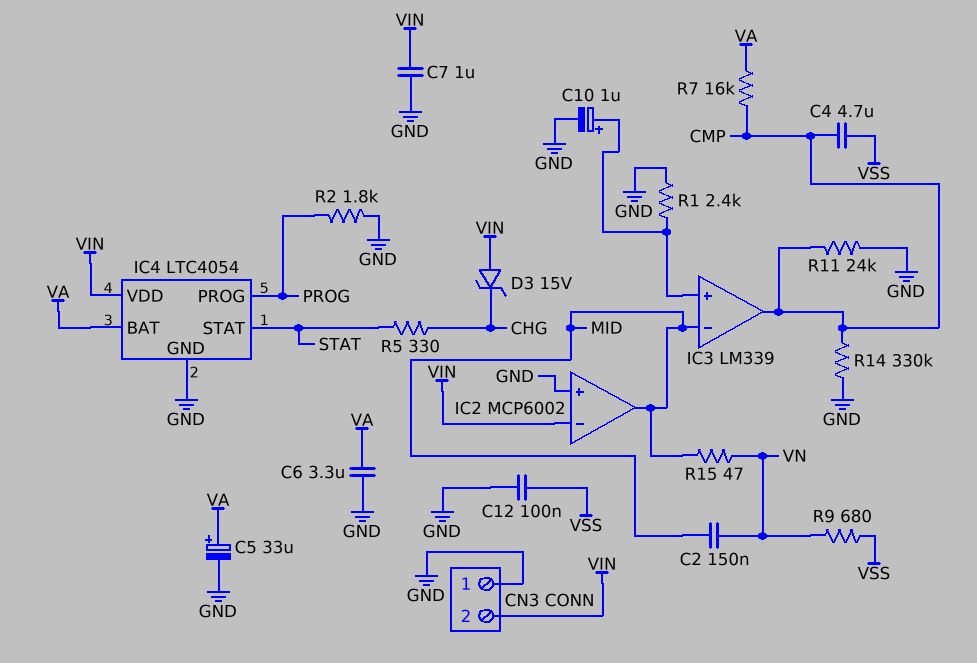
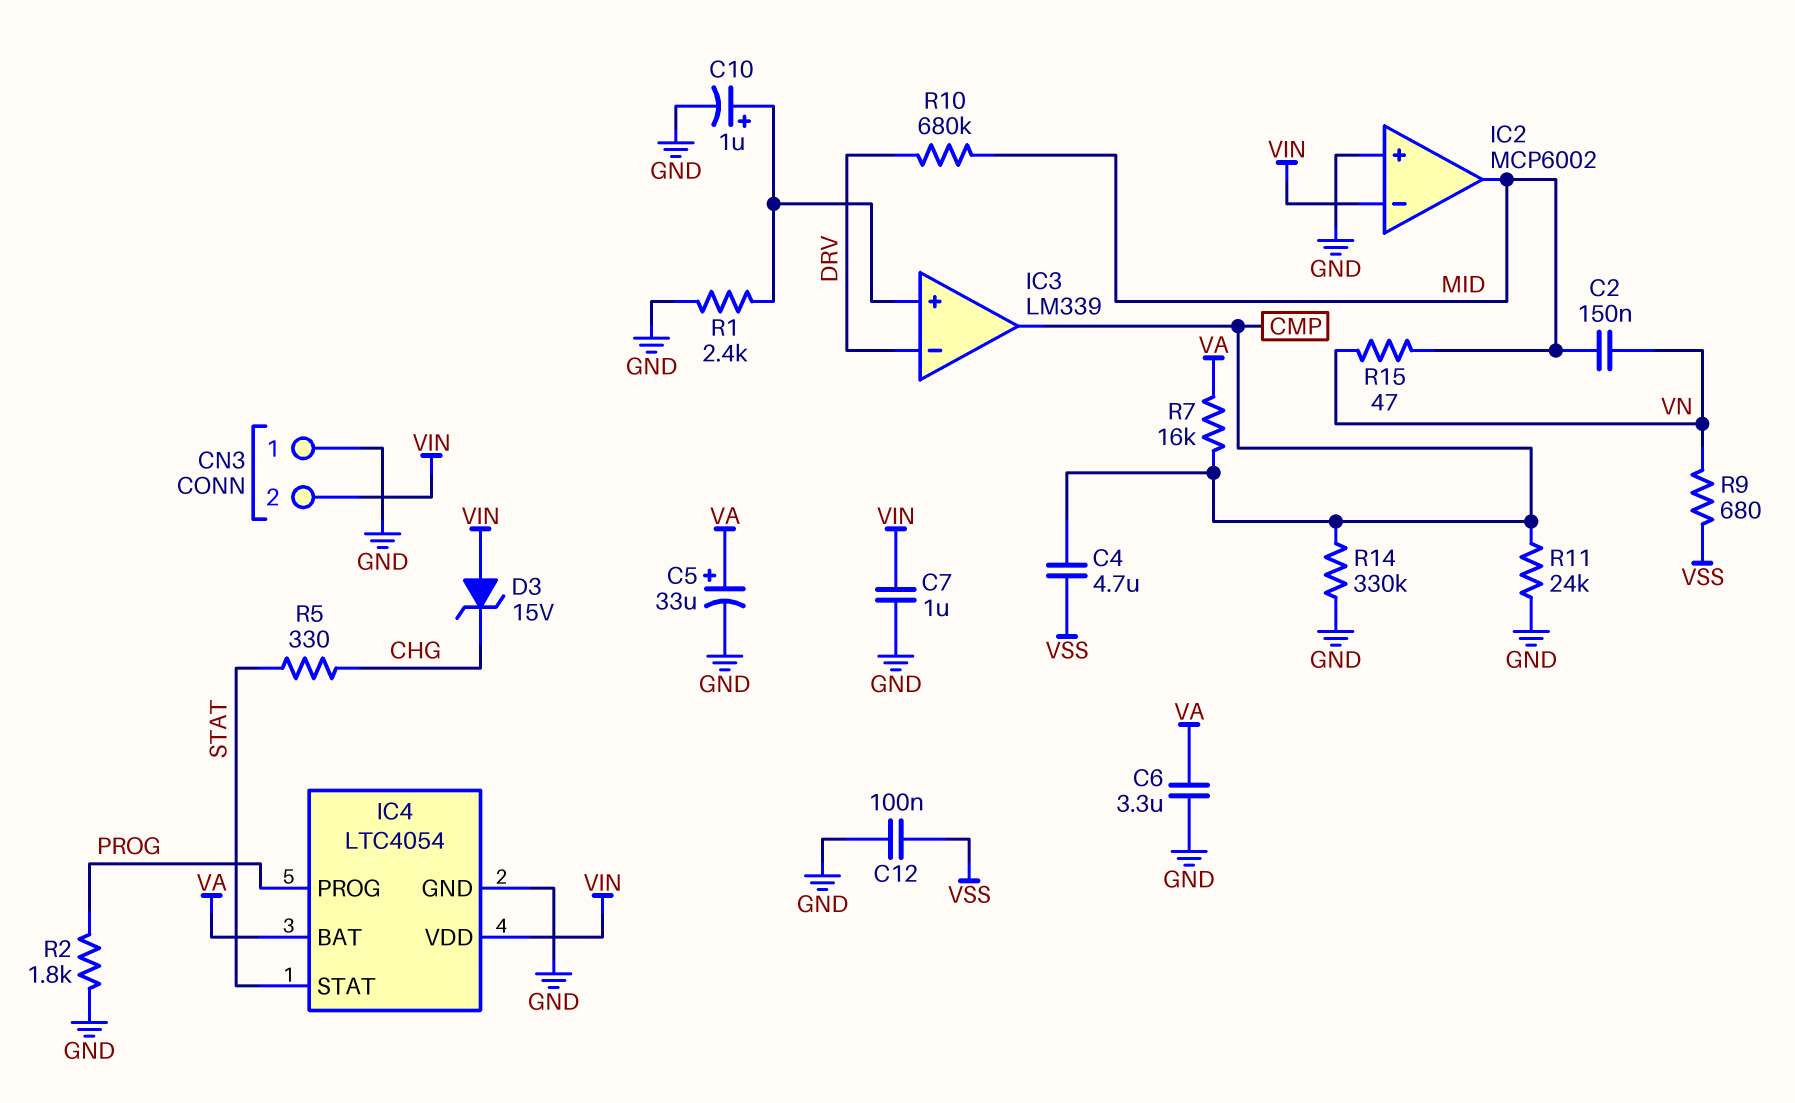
IC3 pin in-: MID -> DRV
R10: none -> 680k (DRV, MID)

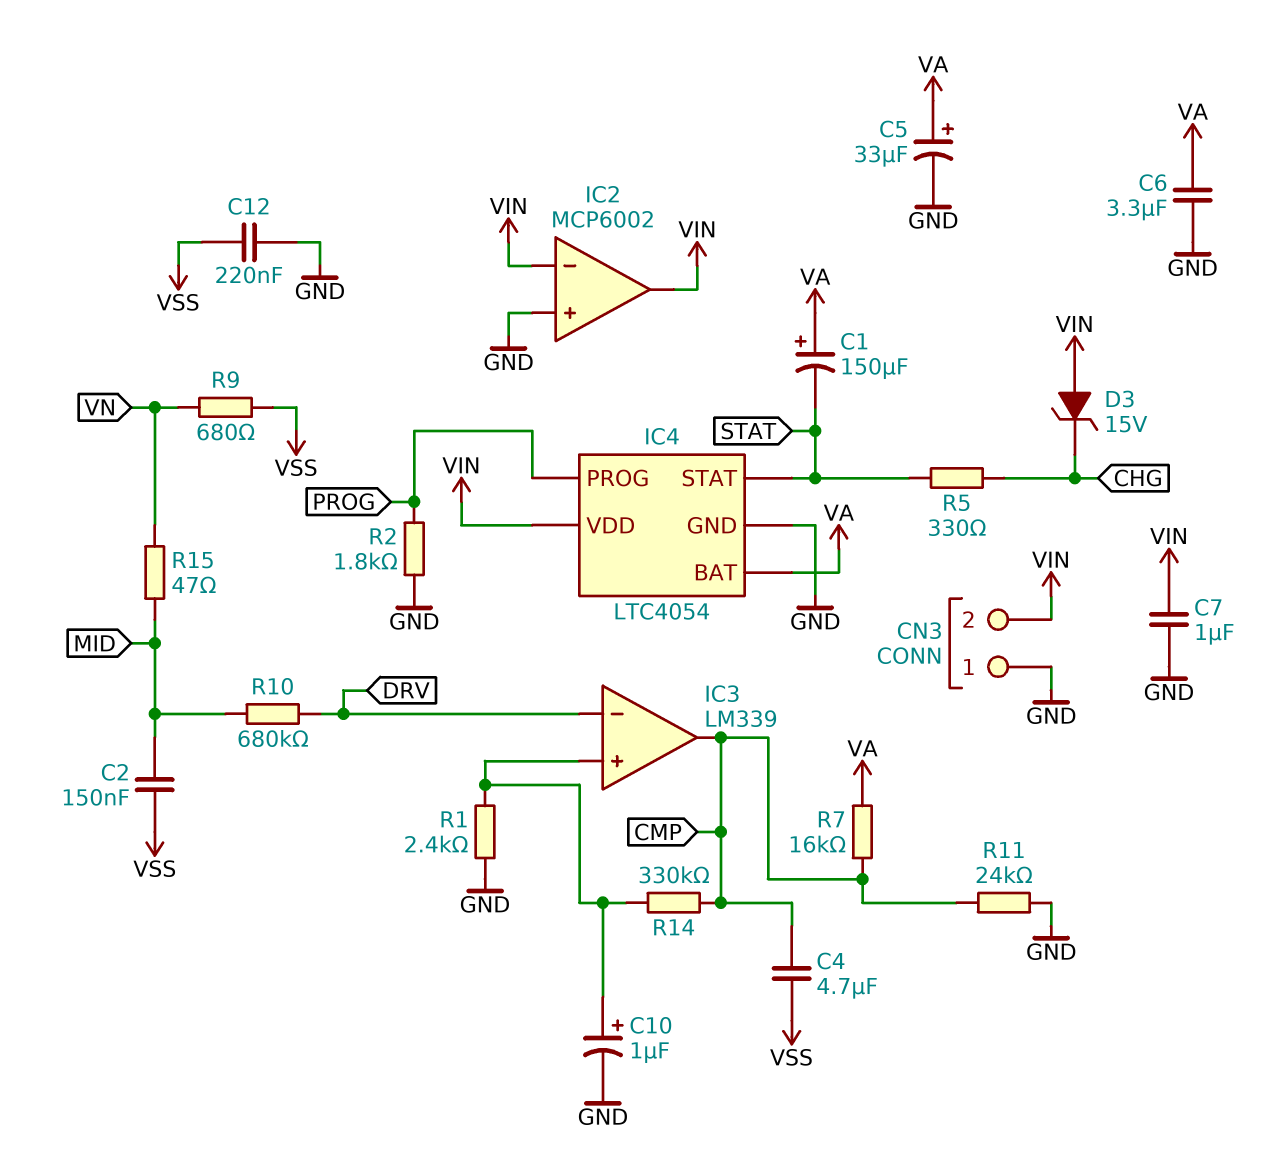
C1: none -> 150uF (plus VA, minus STAT)
C2: 150nF (MID, VN) -> 150nF (MID, VSS)
C12: 100nF (GND, VSS) -> 220nF (GND, VSS)
IC2 pin out: MID -> VIN
R14: 330k (CMP, GND) -> 330k (CMP, IC3/in+)

